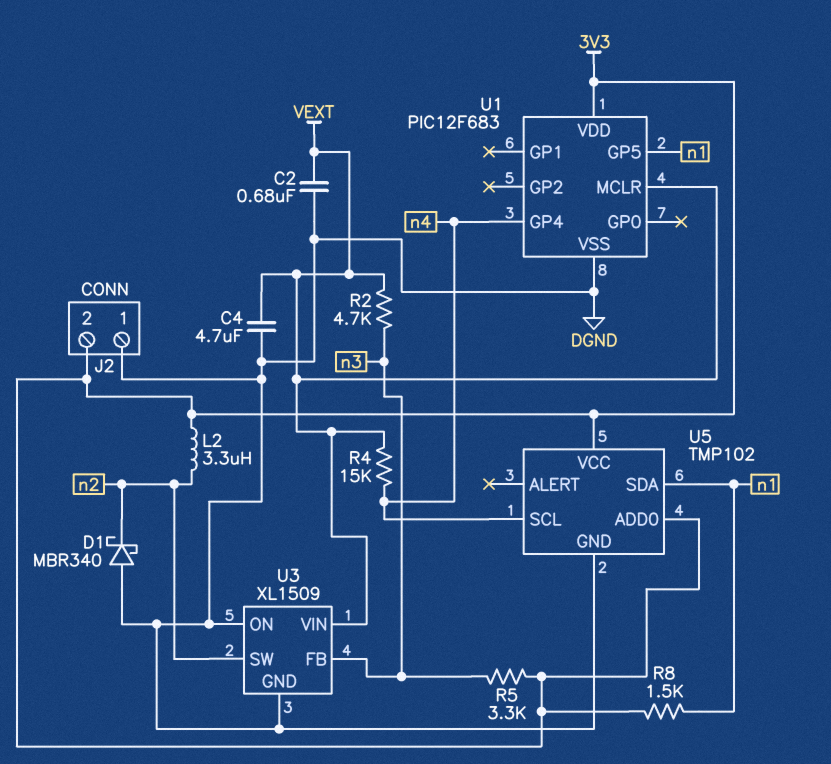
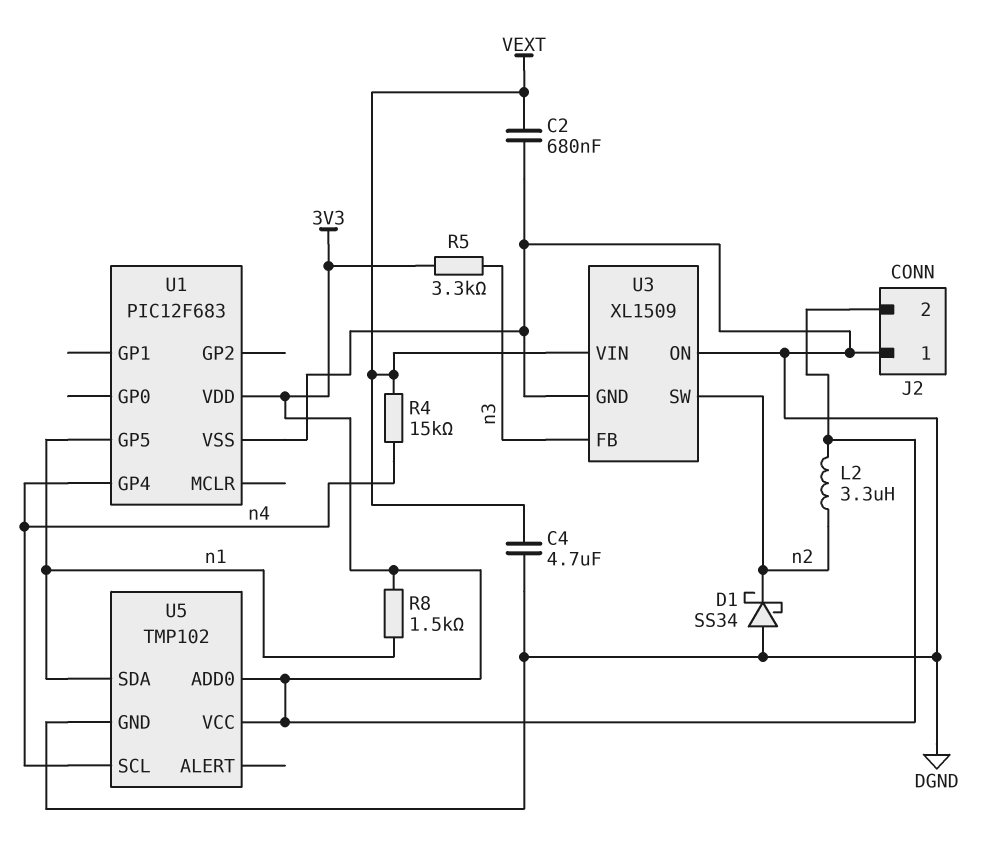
D1: schottky MBR340 (A DGND, K n2) -> schottky SS34 (A DGND, K n2)
R2: 4.7k (VEXT, n3) -> none
U1 pin MCLR: VEXT -> none

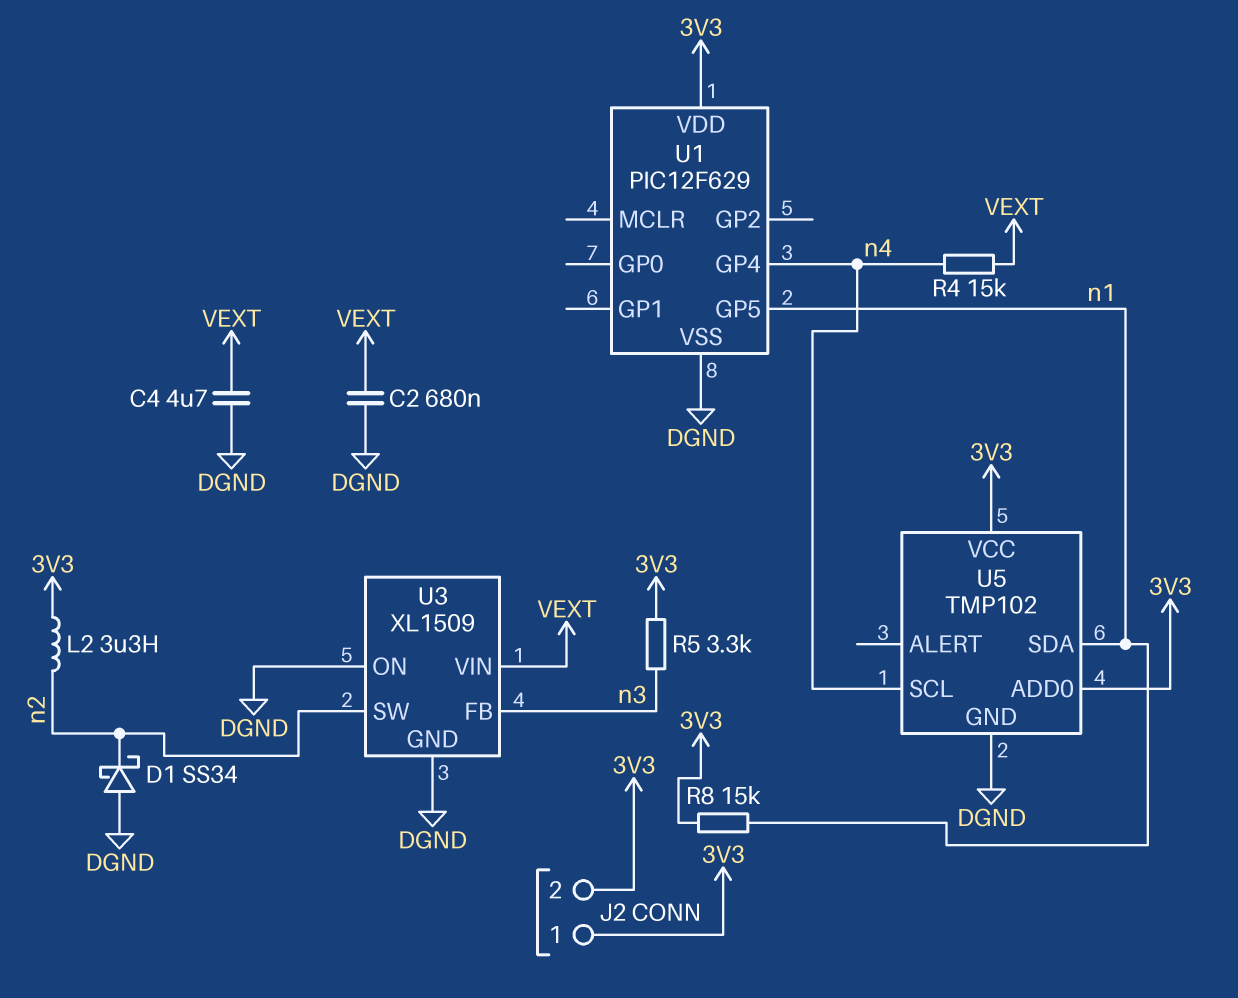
J2 pin 1: DGND -> 3V3
R8: 1.5k (3V3, n1) -> 15k (3V3, n1)
U1: PIC12F683 -> PIC12F629

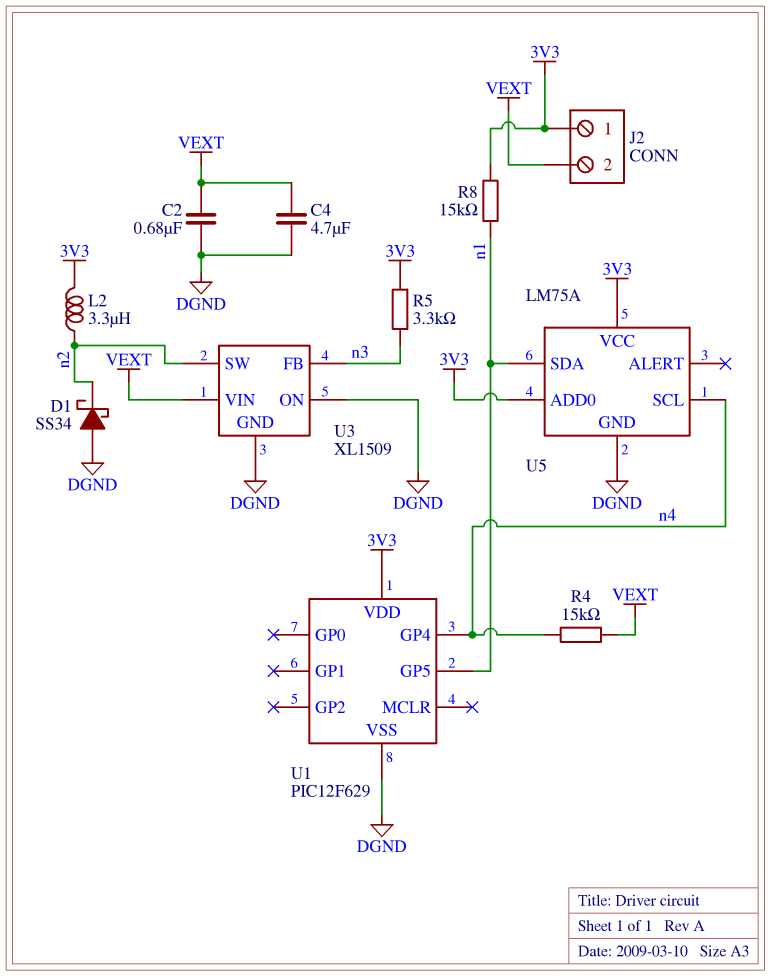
J2 pin 2: 3V3 -> VEXT
U5: TMP102 -> LM75A

